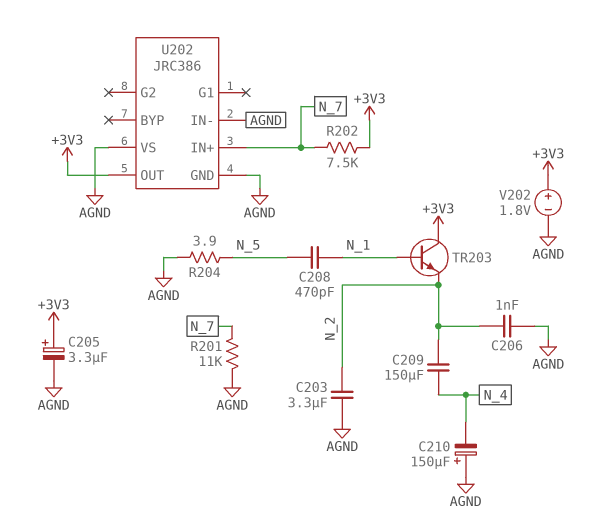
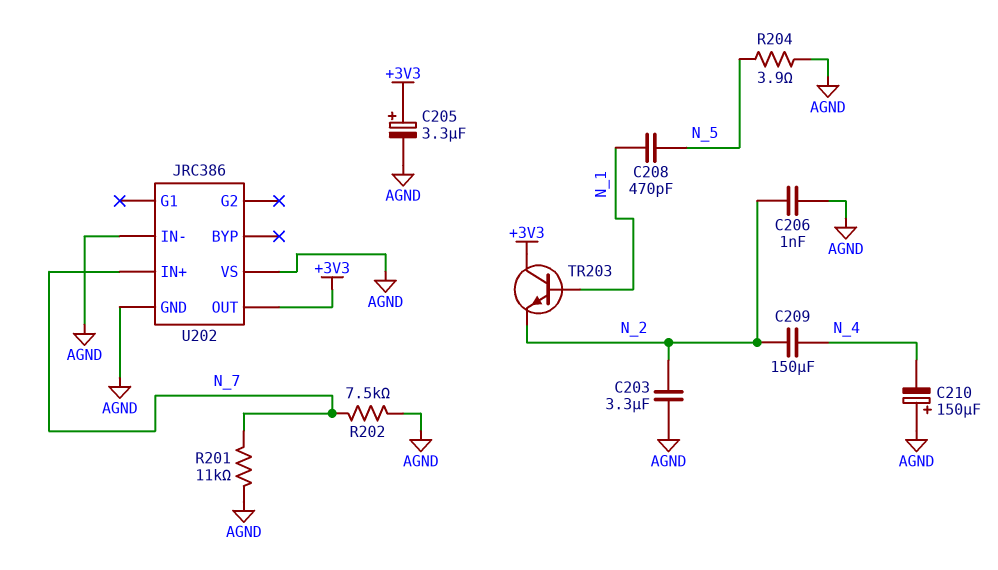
R202: 7.5k (+3V3, N_7) -> 7.5k (AGND, N_7)
V202: 1.8V (plus +3V3, minus AGND) -> none

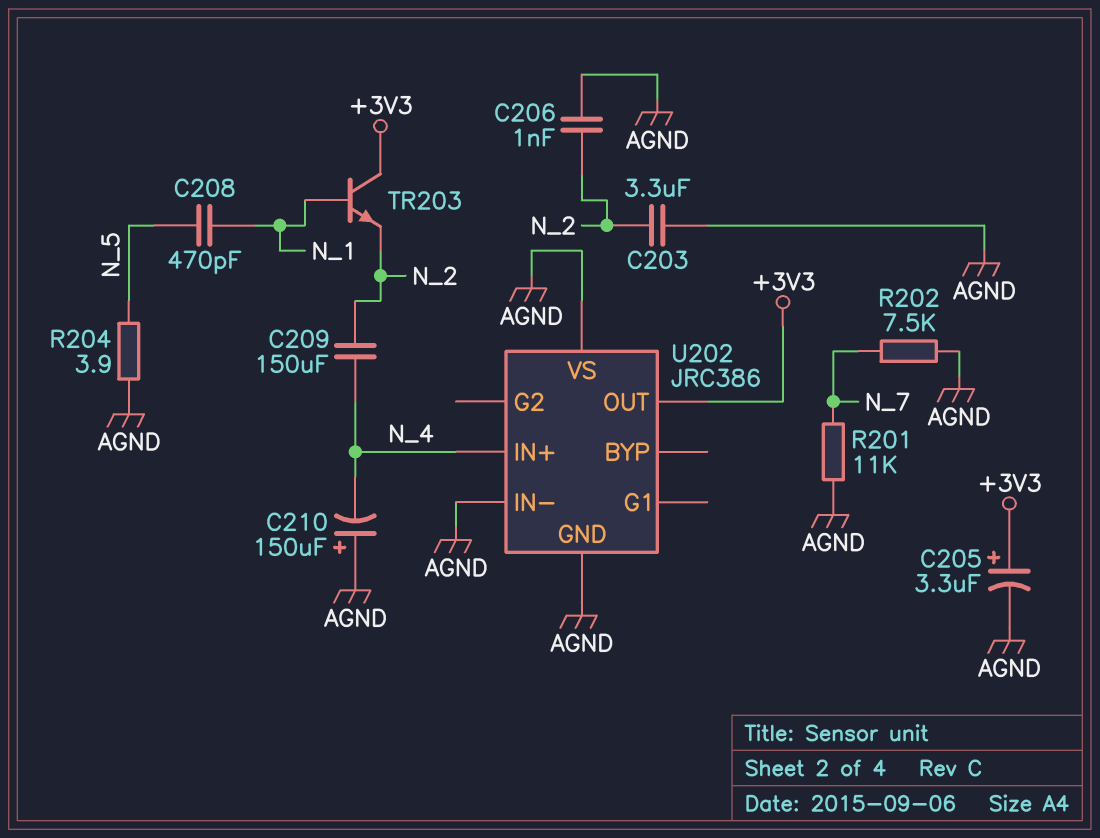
U202 pin IN+: N_7 -> N_4

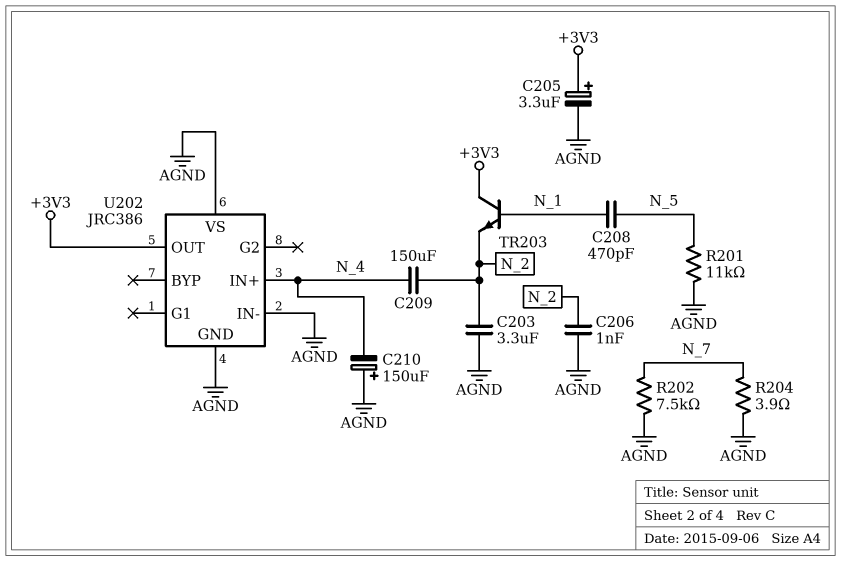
R201: 11k (AGND, N_7) -> 11k (AGND, N_5)
R204: 3.9 (AGND, N_5) -> 3.9 (AGND, N_7)

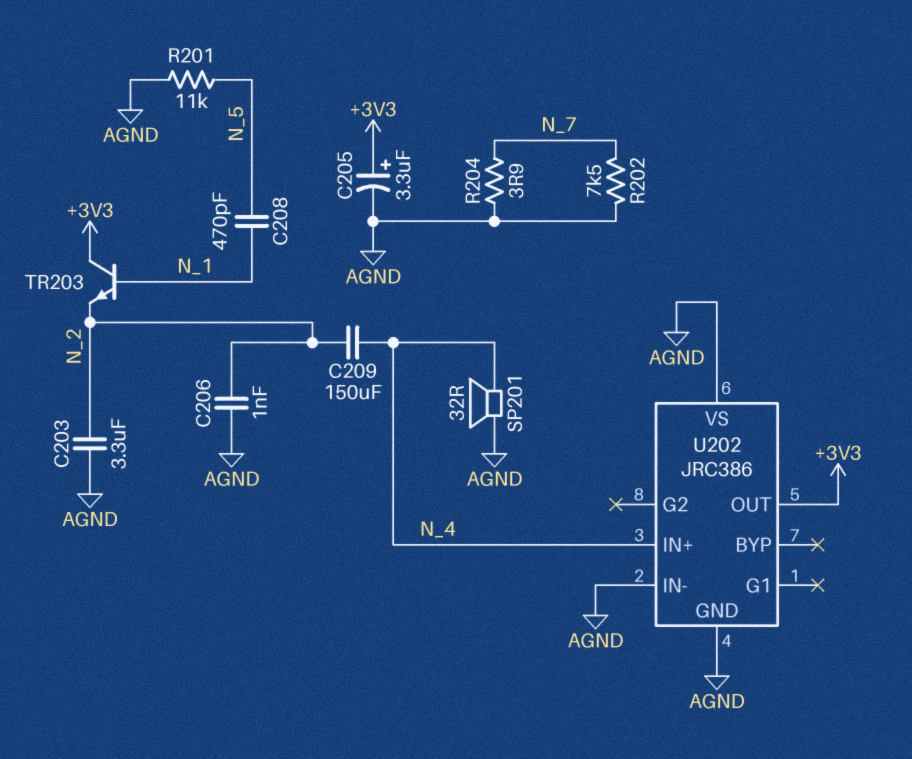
C210: 150uF (plus AGND, minus N_4) -> none
SP201: none -> speaker 32R (AGND, N_4)

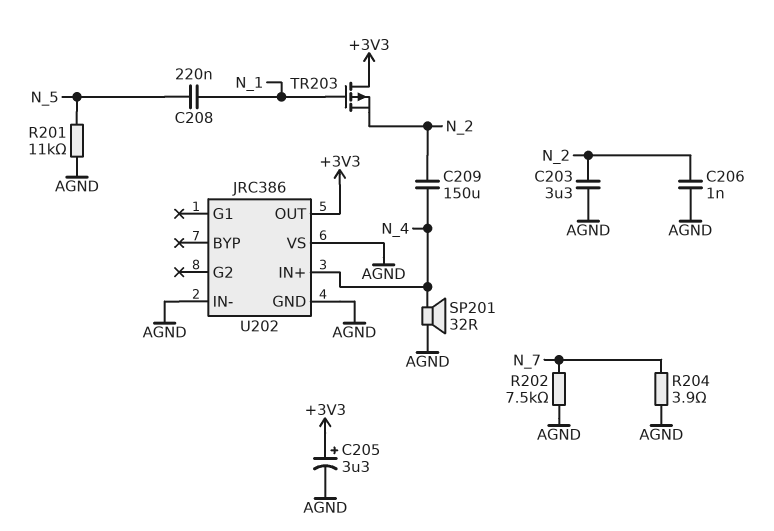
C208: 470pF (N_1, N_5) -> 220nF (N_1, N_5)
TR203: NPN (B N_1, C +3V3, E N_2) -> PMOS (G N_1, D +3V3, S N_2)

